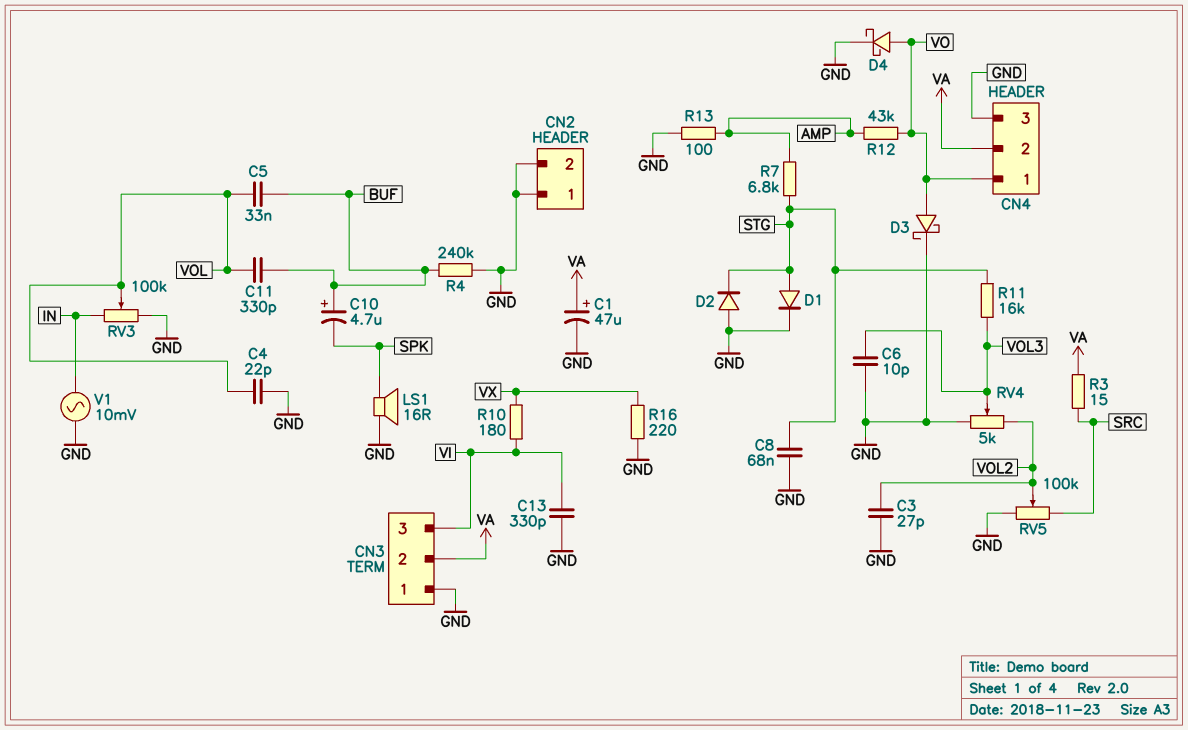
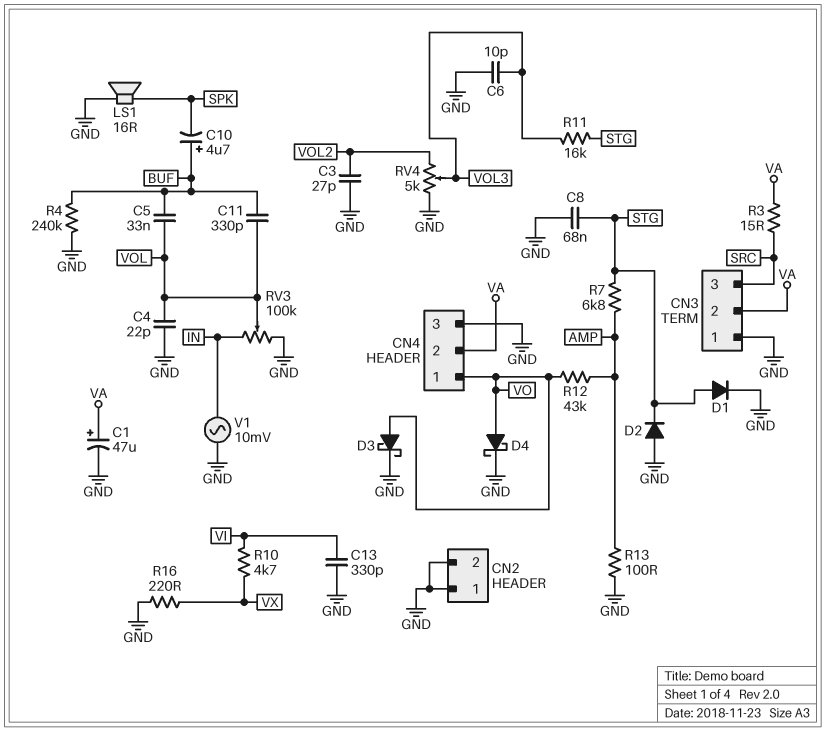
CN3 pin 3: VI -> SRC
R10: 180 (VI, VX) -> 4.7k (VI, VX)
RV5: 100k (GND, SRC, wiper VOL2) -> none

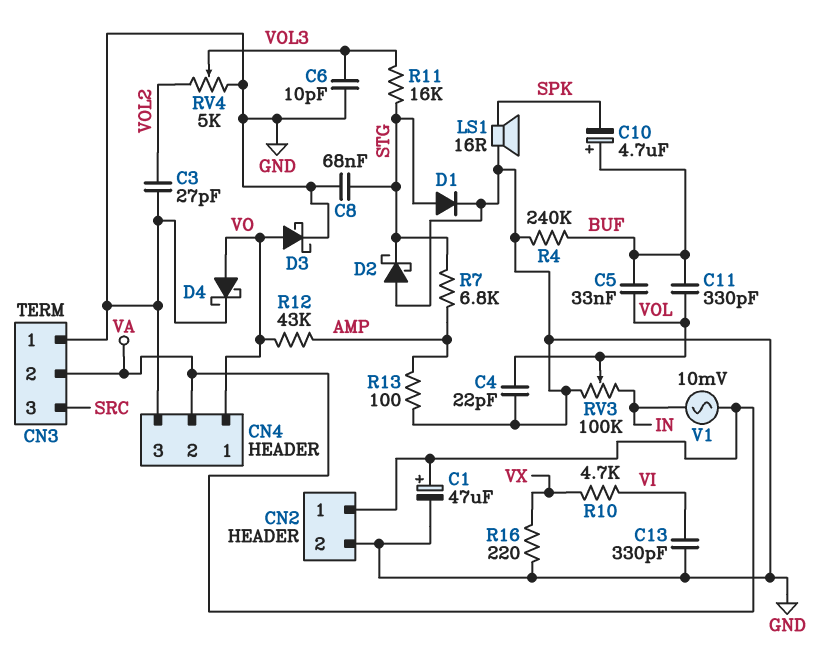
CN2 pin 1: GND -> VA
D2: diode (A GND, K STG) -> schottky (A GND, K STG)
R3: 15 (SRC, VA) -> none
V1: AC 10mV (GND, IN) -> AC 10mV (IN, VA)

